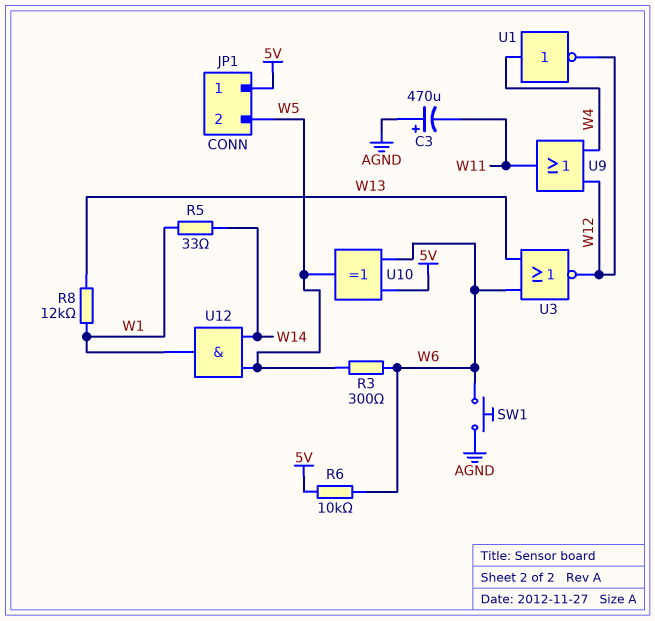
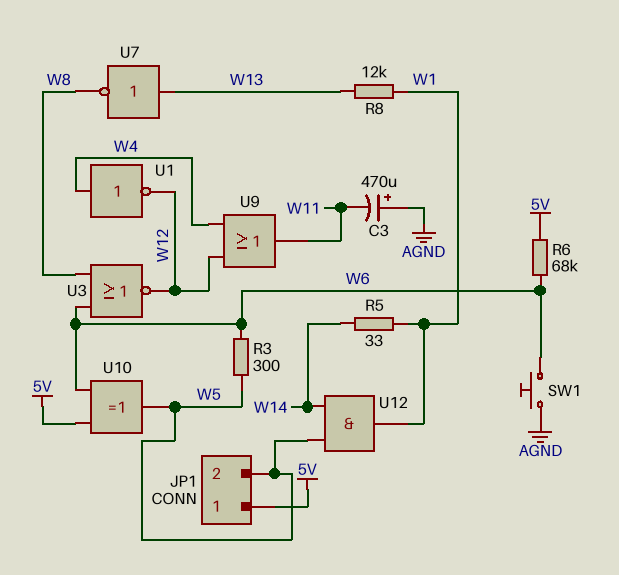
R6: 10k (5V, W6) -> 68k (5V, W6)
U3: NOR (in W6, in W13, out W12) -> NOR (in W6, in W8, out W12)
U7: none -> NOT (in W13, out W8)

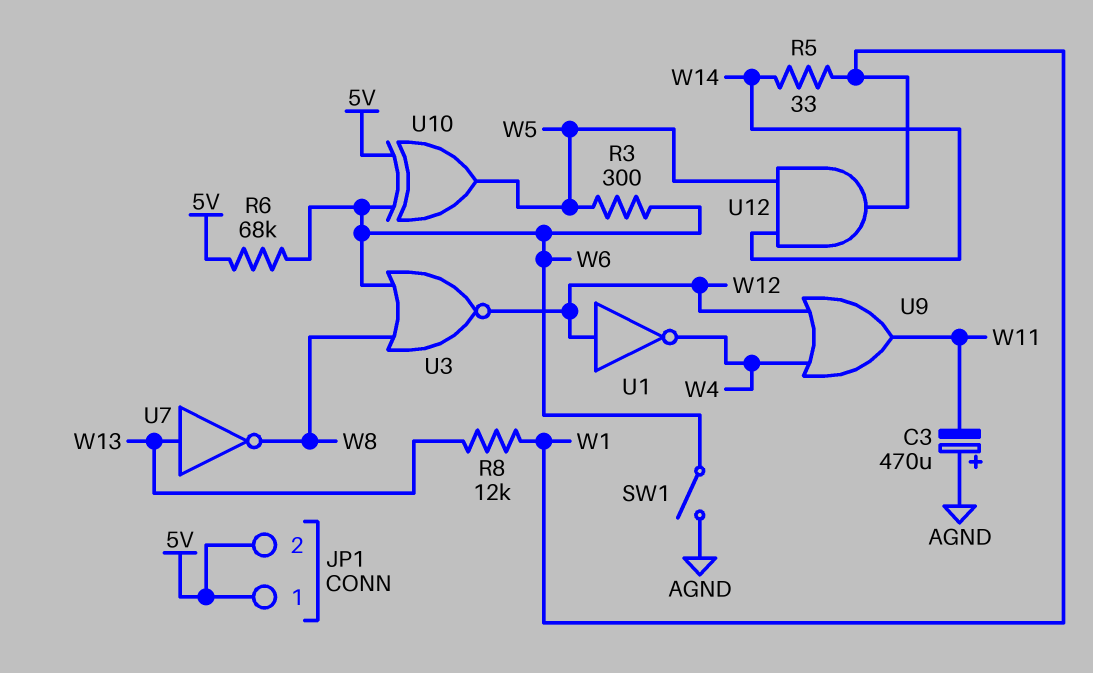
JP1 pin 2: W5 -> 5V
SW1: button (AGND, W6) -> switch (AGND, W6)
U1: NOT (in W4, out W12) -> NOT (in W12, out W4)

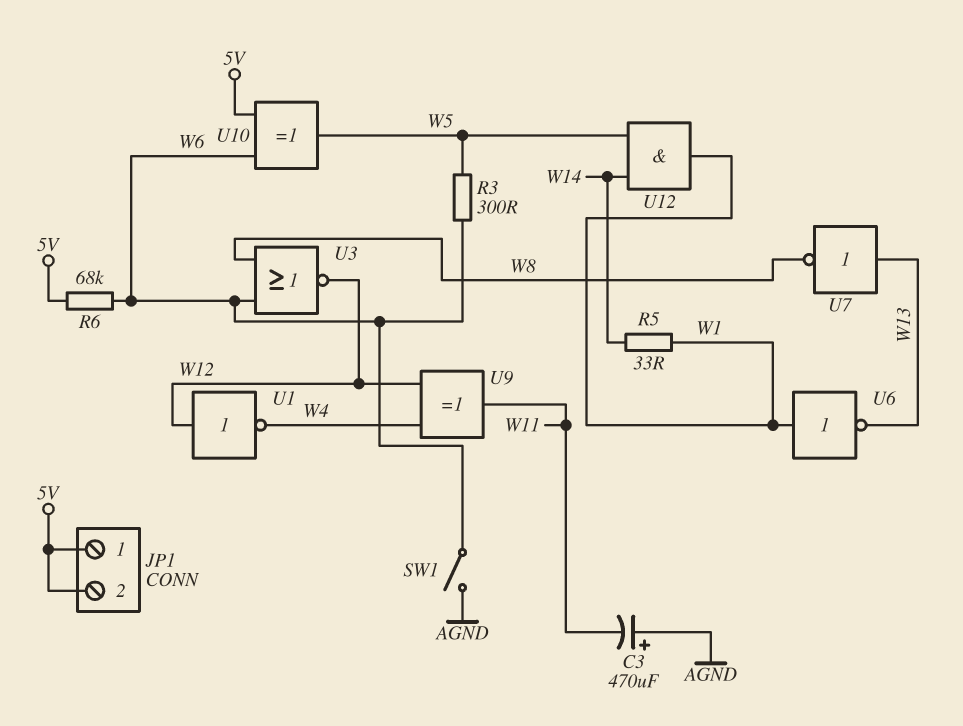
R8: 12k (W1, W13) -> none
U6: none -> NOT (in W1, out W13)
U9: OR (in W4, in W12, out W11) -> XOR (in W4, in W12, out W11)

